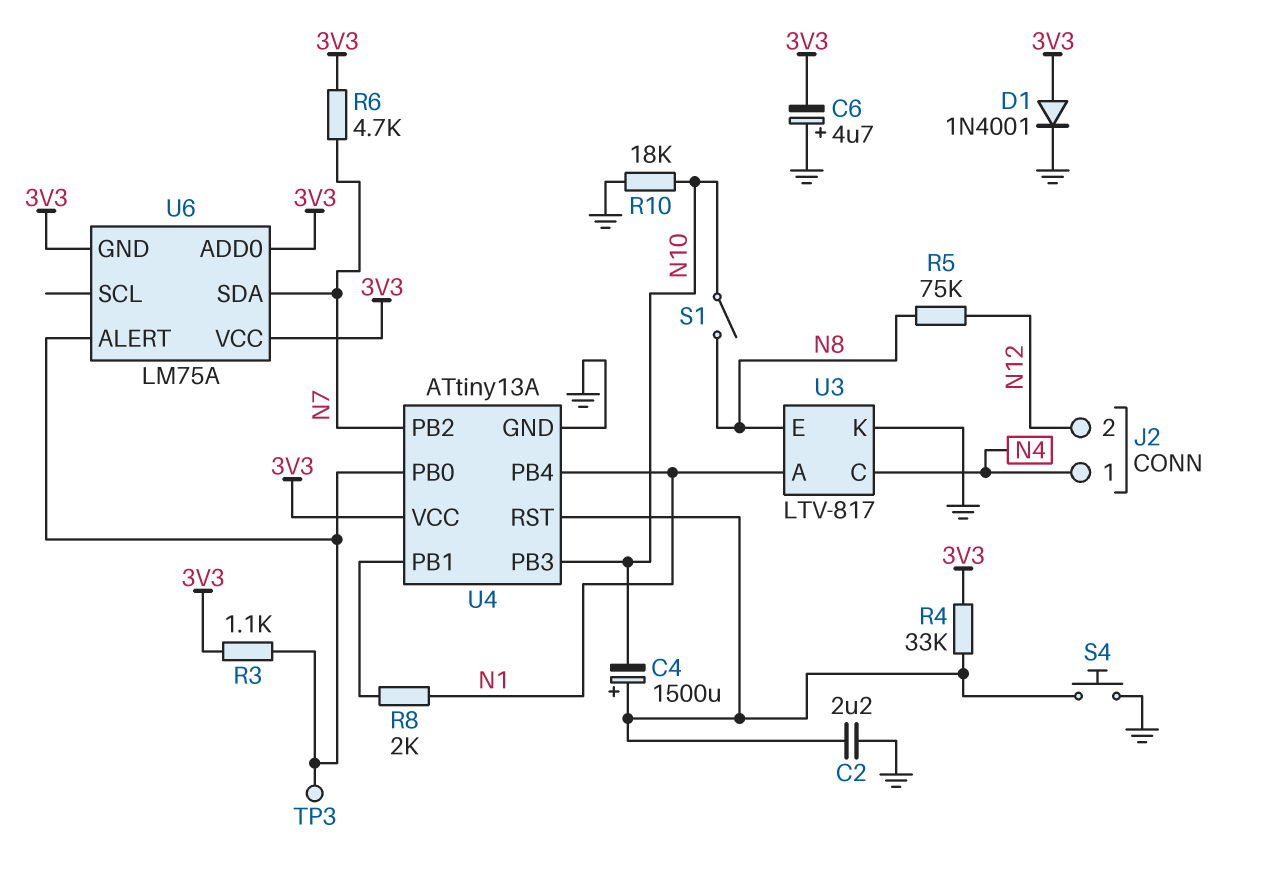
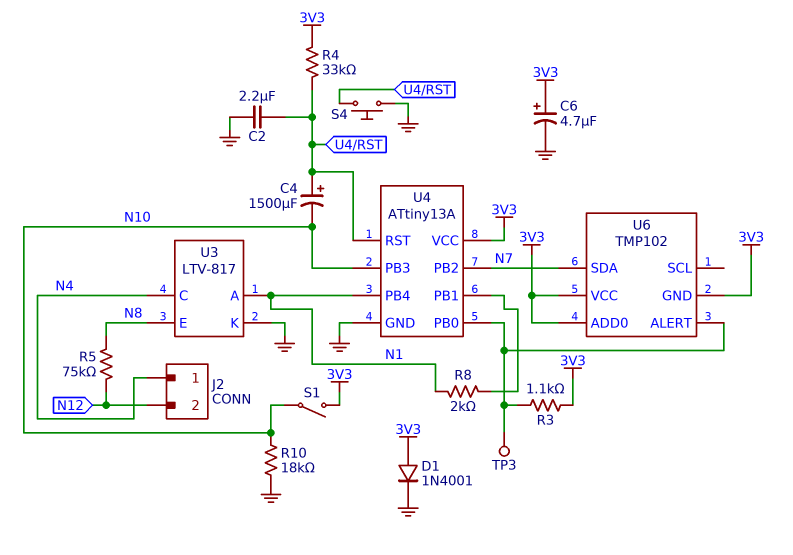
C6: 4.7uF (plus GND, minus 3V3) -> 4.7uF (plus 3V3, minus GND)
R6: 4.7k (3V3, N7) -> none
S1: switch (N8, N10) -> switch (3V3, N10)
U6: LM75A -> TMP102

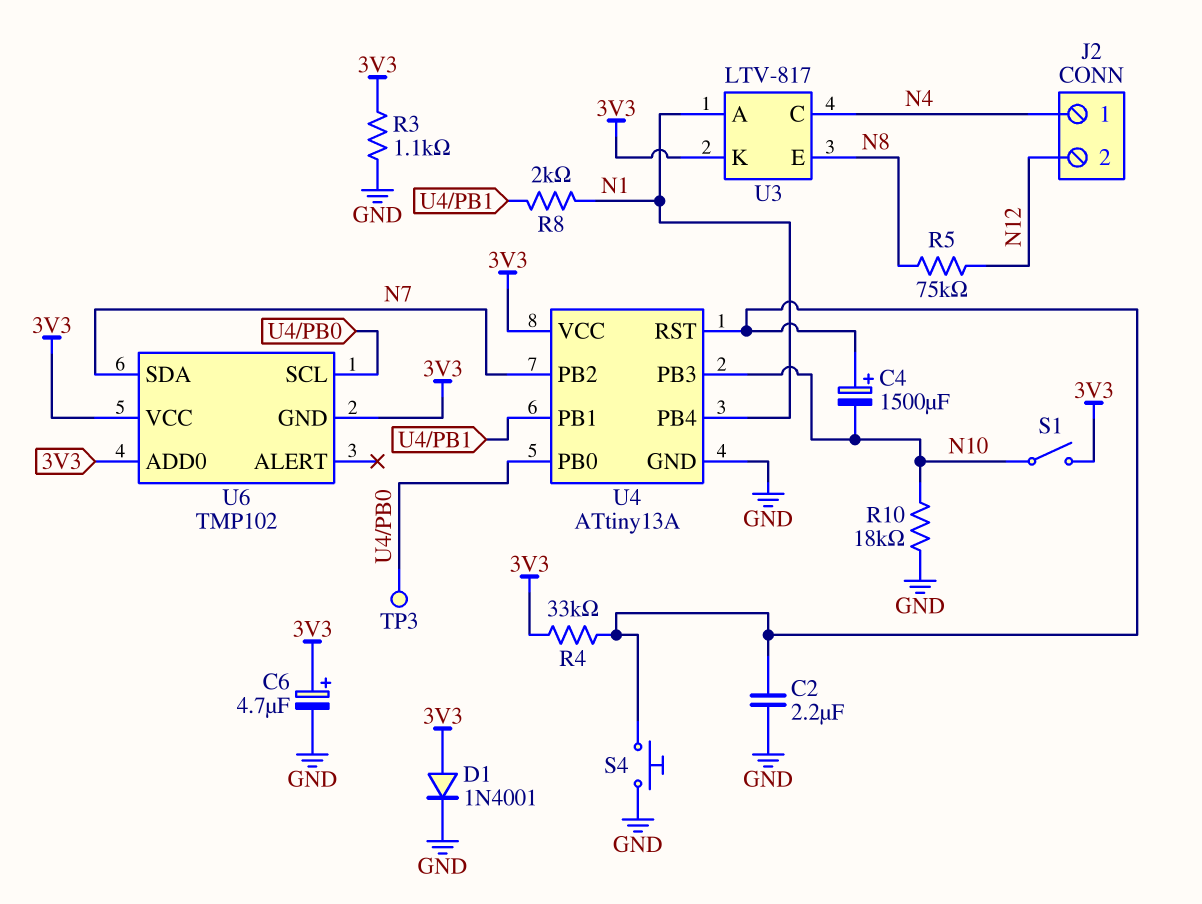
R3: 1.1k (3V3, U4/PB0) -> 1.1k (3V3, GND)
U3 pin K: GND -> 3V3
U6 pin ALERT: U4/PB0 -> none
U6 pin SCL: none -> U4/PB0

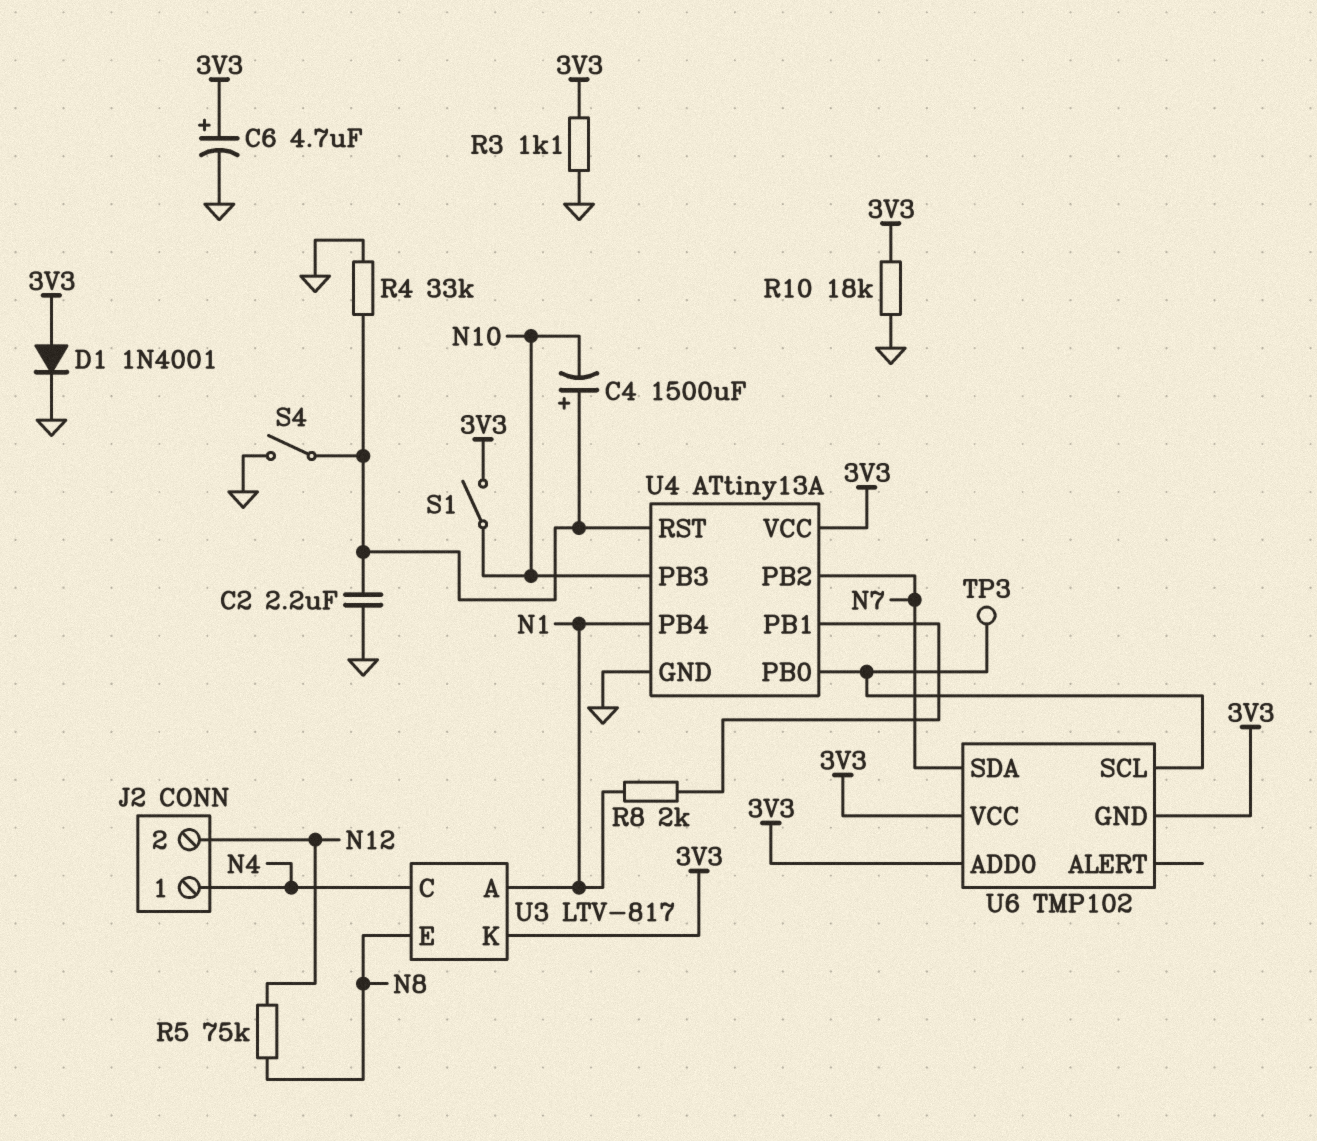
R4: 33k (3V3, U4/RST) -> 33k (GND, U4/RST)
R10: 18k (GND, N10) -> 18k (3V3, GND)
S4: button (GND, U4/RST) -> switch (GND, U4/RST)

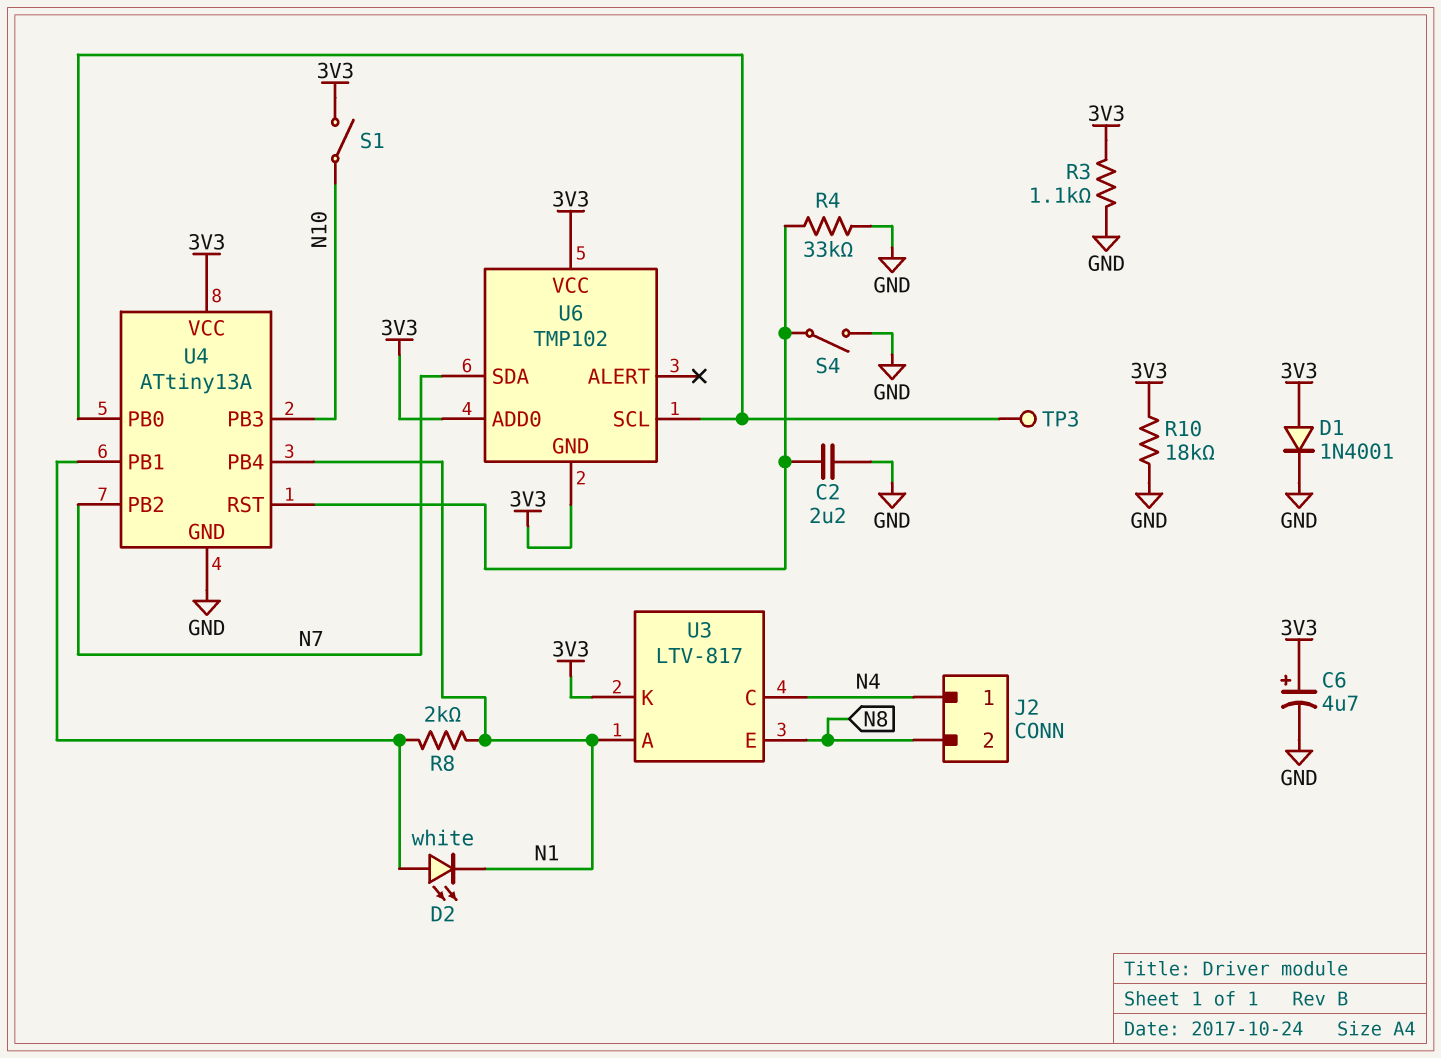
C4: 1500uF (plus U4/RST, minus N10) -> none
D2: none -> LED white (A U4/PB1, K N1)
J2 pin 2: N12 -> N8
R5: 75k (N8, N12) -> none

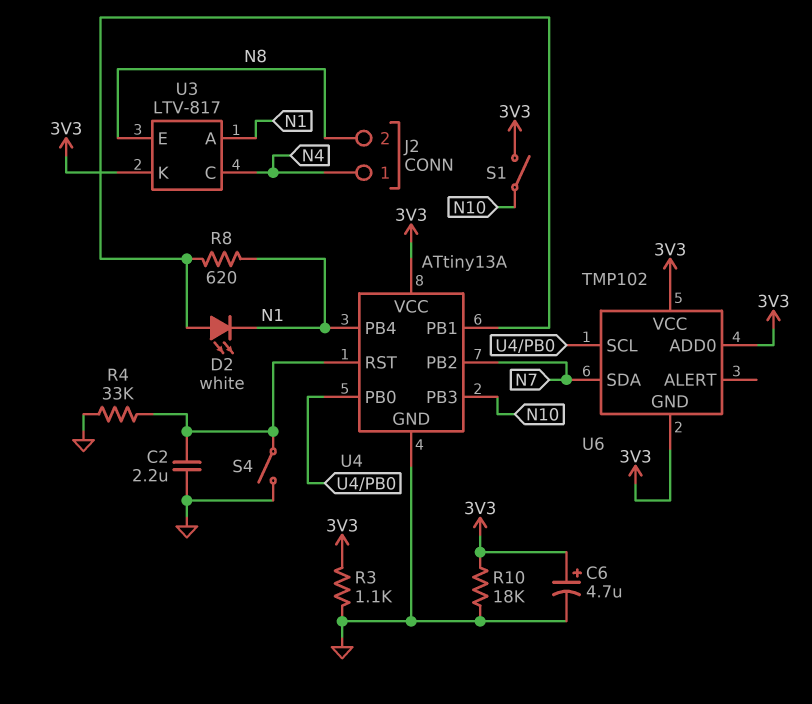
D1: diode 1N4001 (A 3V3, K GND) -> none
R8: 2k (N1, U4/PB1) -> 620 (N1, U4/PB1)
TP3: test point (U4/PB0) -> none

